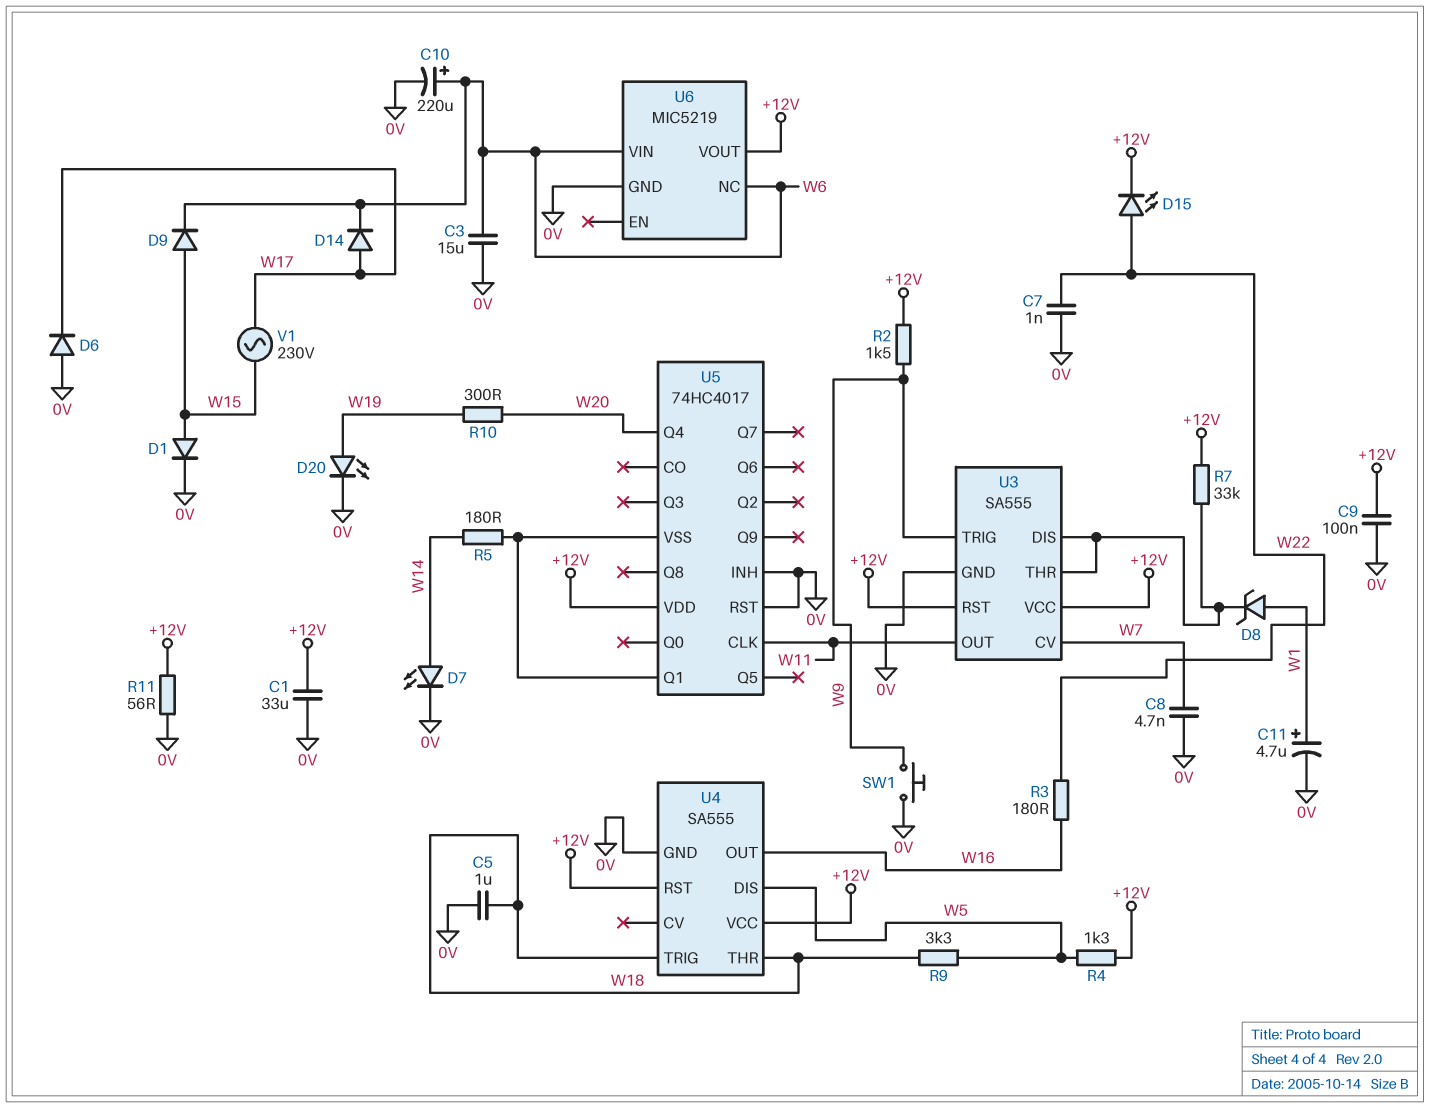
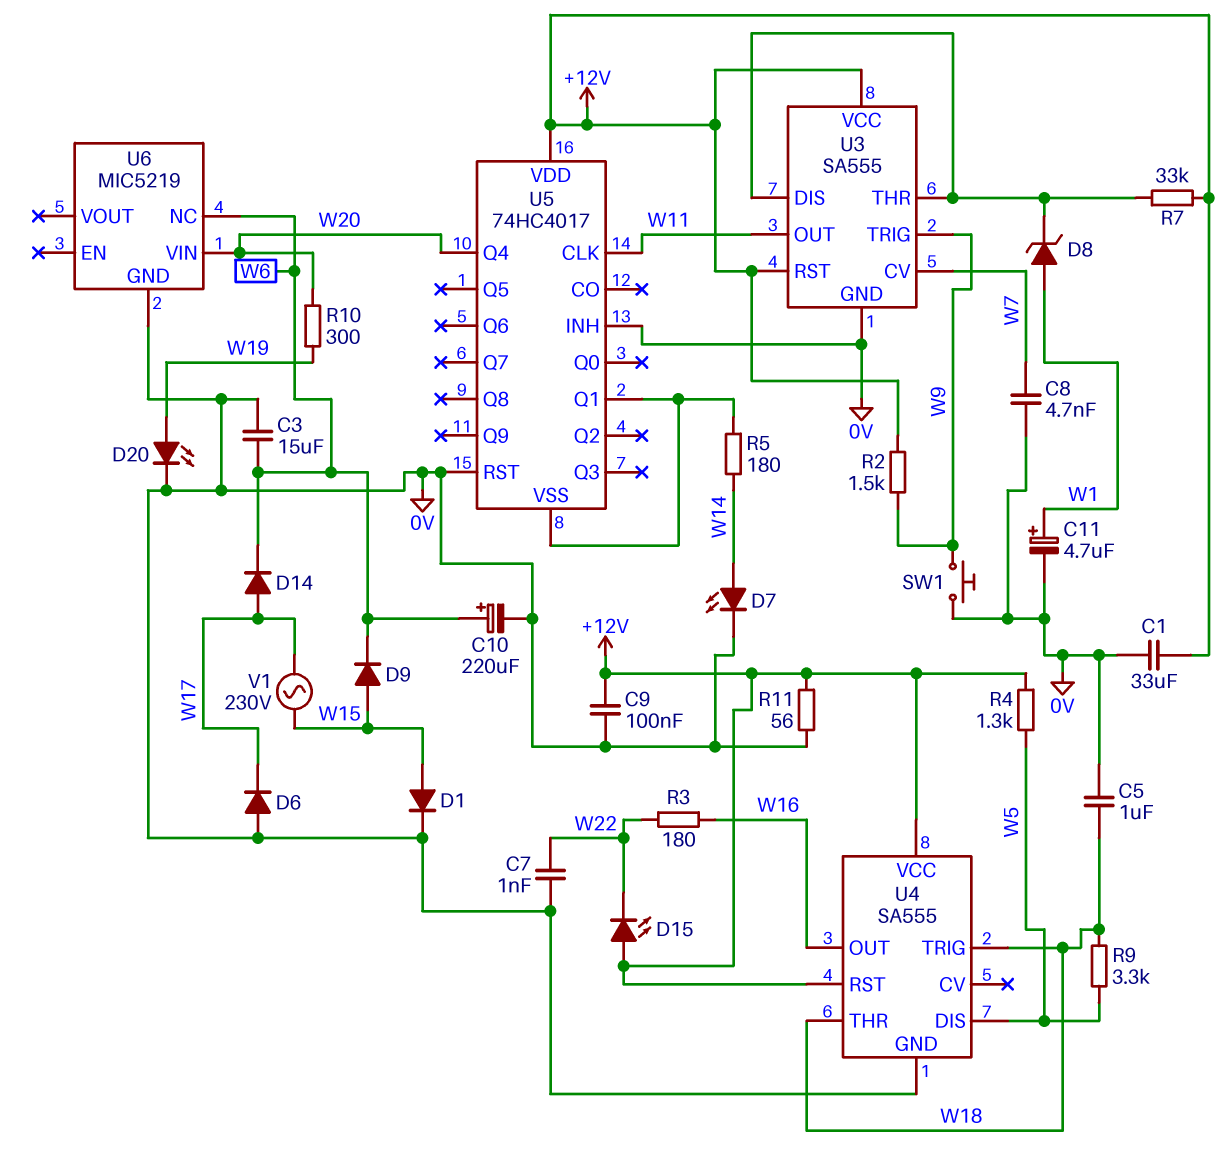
D15: LED (A W22, K +12V) -> LED (A +12V, K W22)
U6 pin VIN: W6 -> W20
U6 pin VOUT: +12V -> none

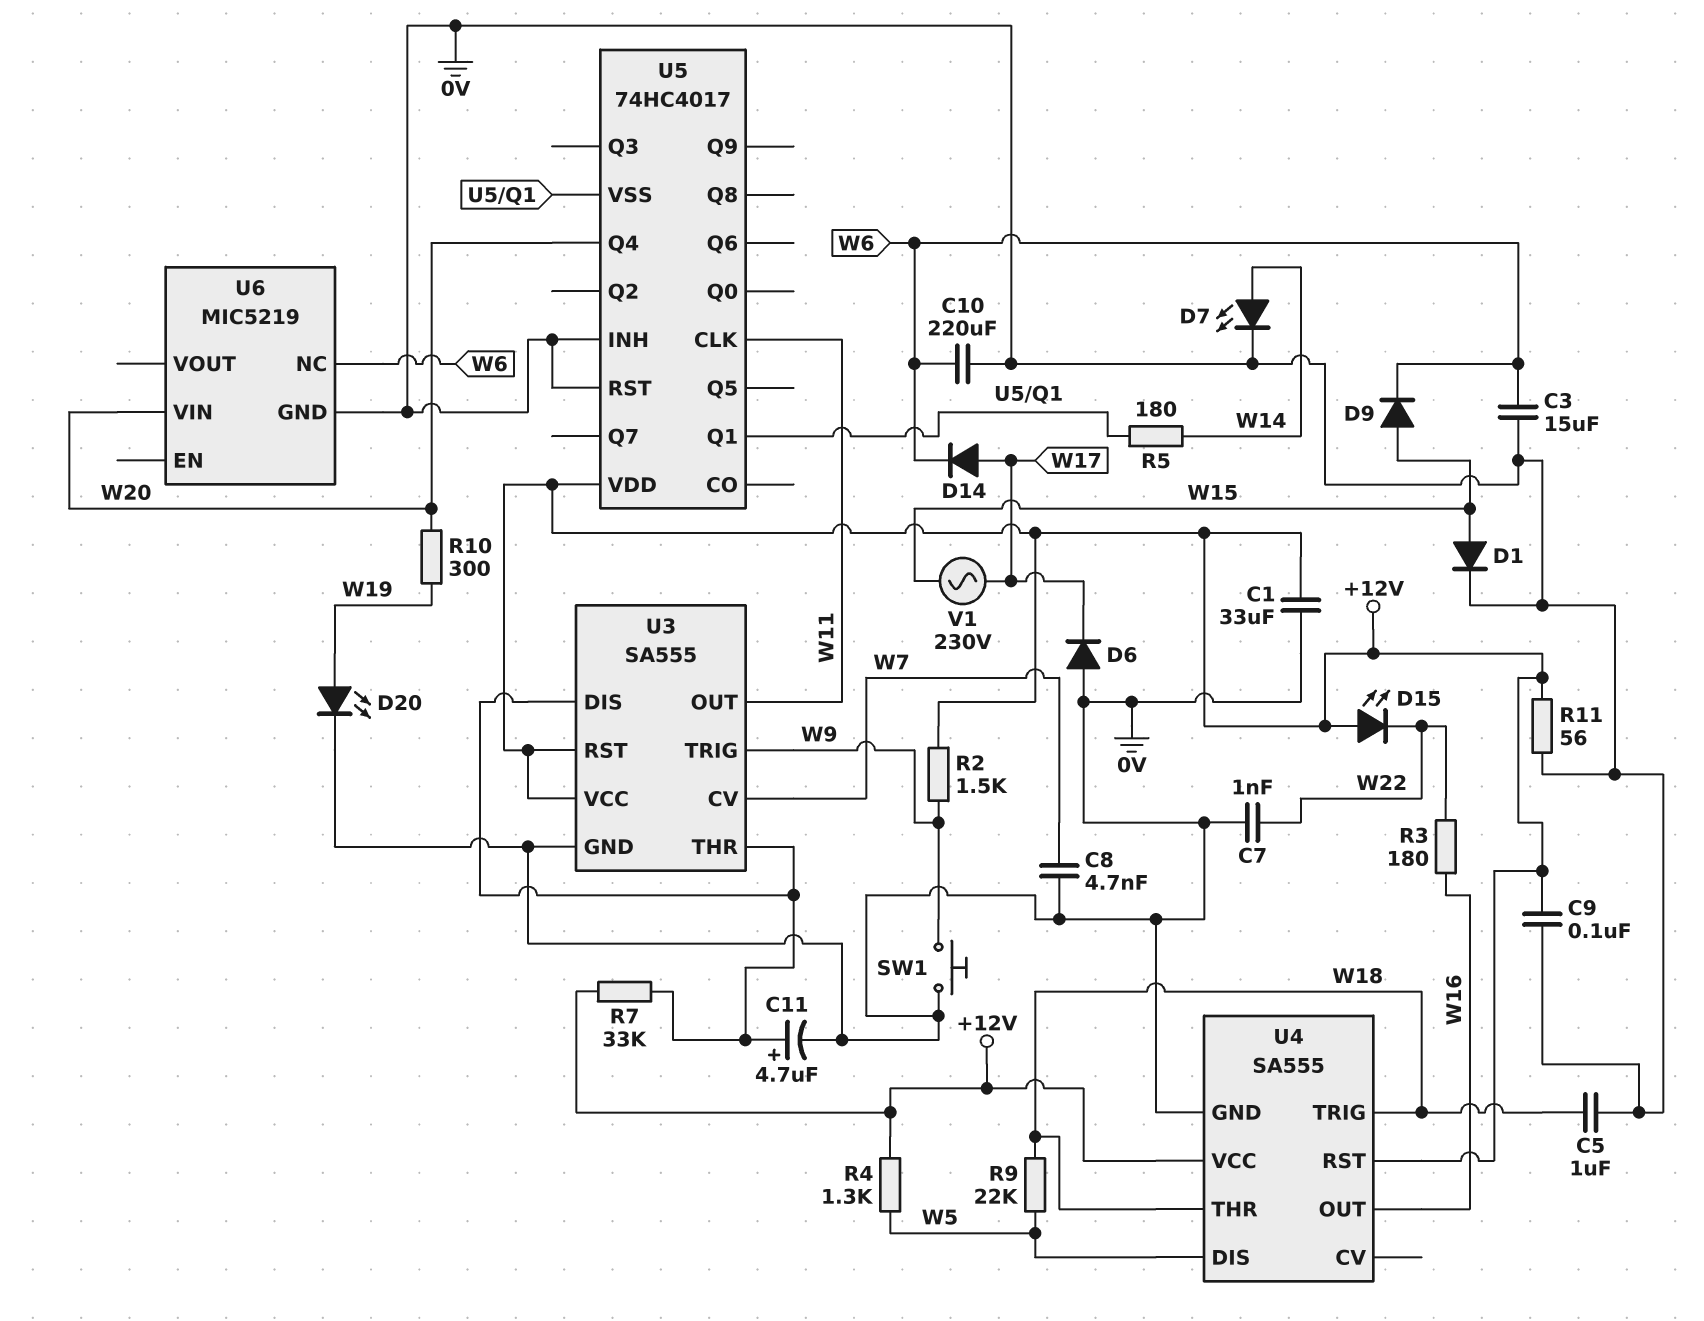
C10: 220uF (plus W6, minus 0V) -> 220uF (0V, W6)
C11: 4.7uF (plus W1, minus 0V) -> 4.7uF (plus U3/DIS, minus 0V)
D8: zener (A W1, K U3/DIS) -> none
R9: 3.3k (W5, W18) -> 22k (W5, W18)

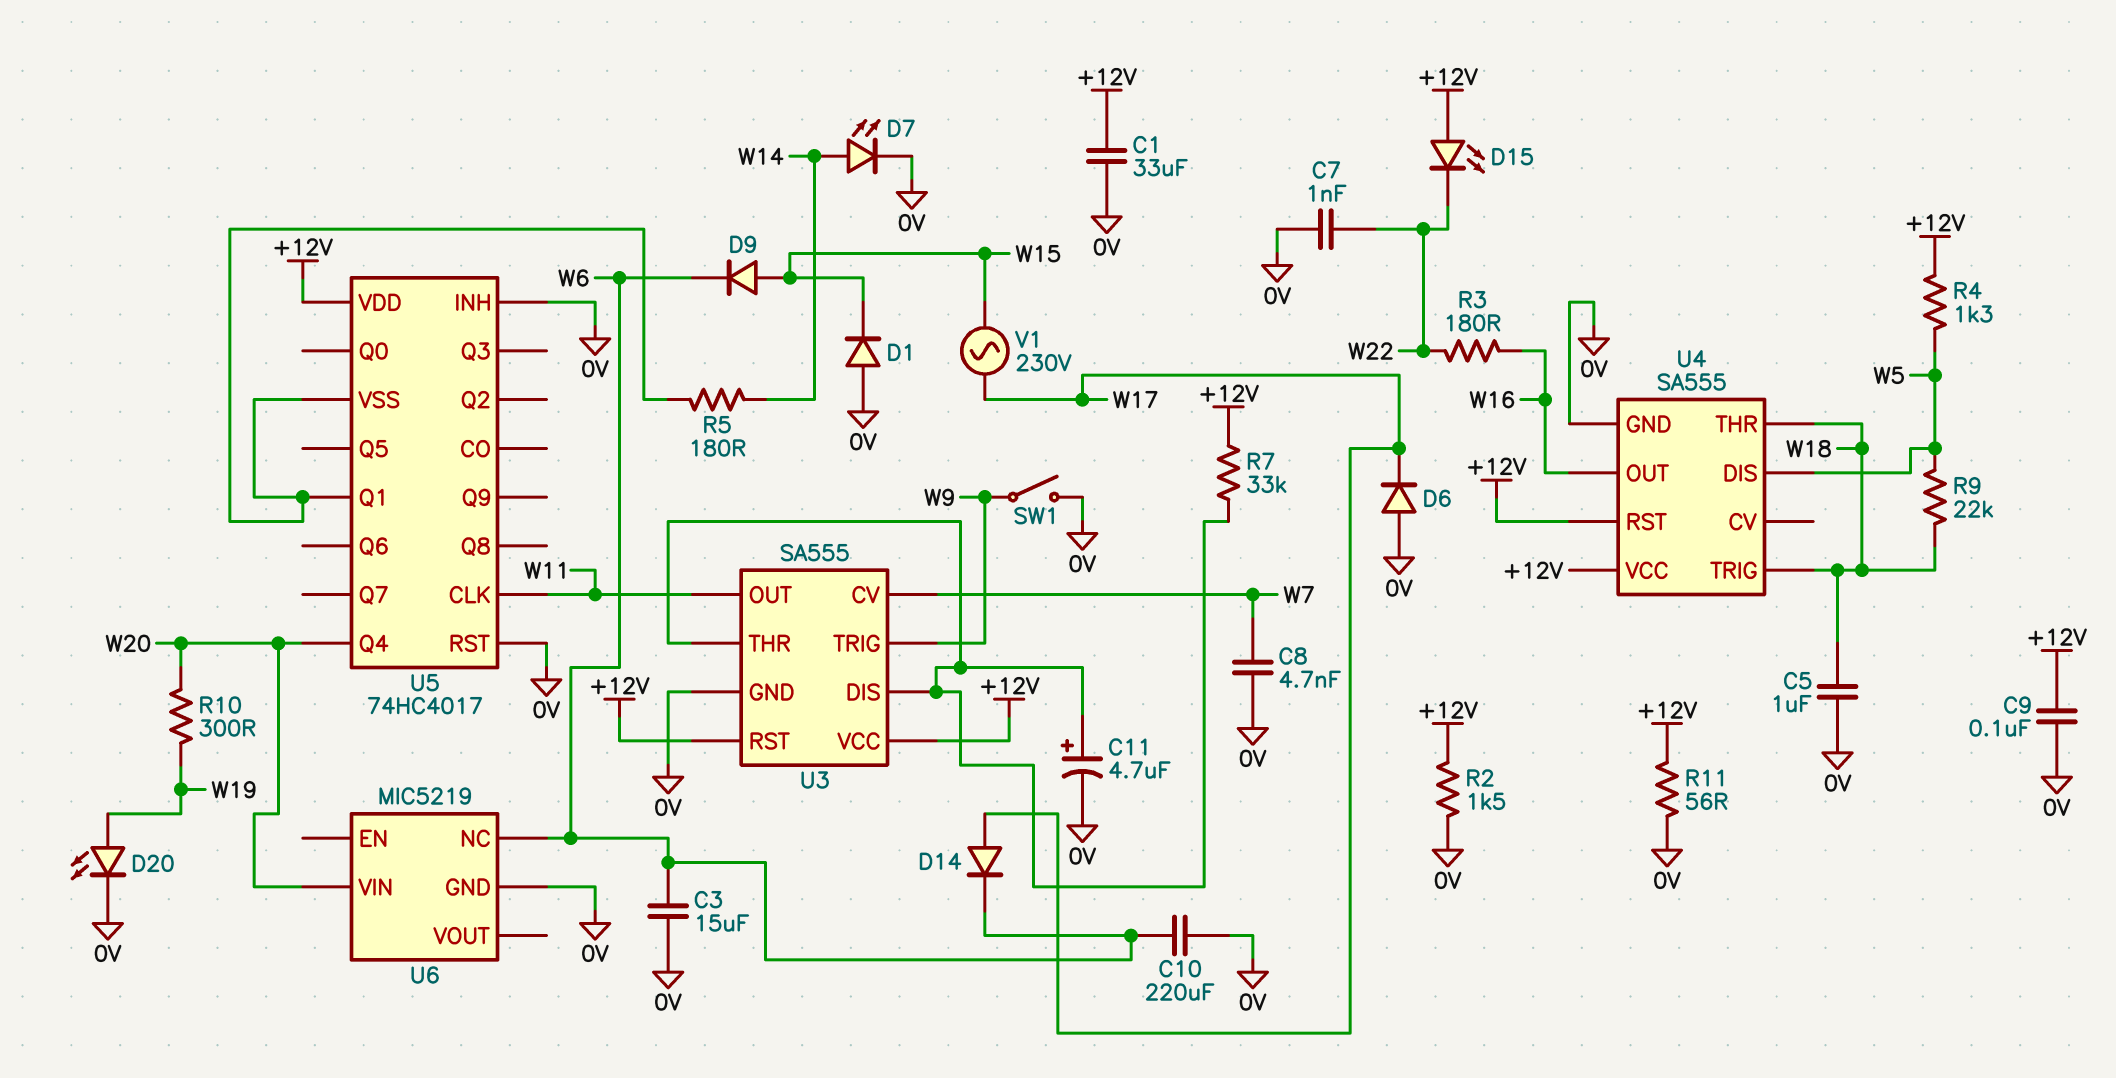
D1: diode (A W15, K 0V) -> diode (A 0V, K W15)
R2: 1.5k (+12V, W9) -> 1.5k (+12V, 0V)
SW1: button (0V, W9) -> switch (0V, W9)

